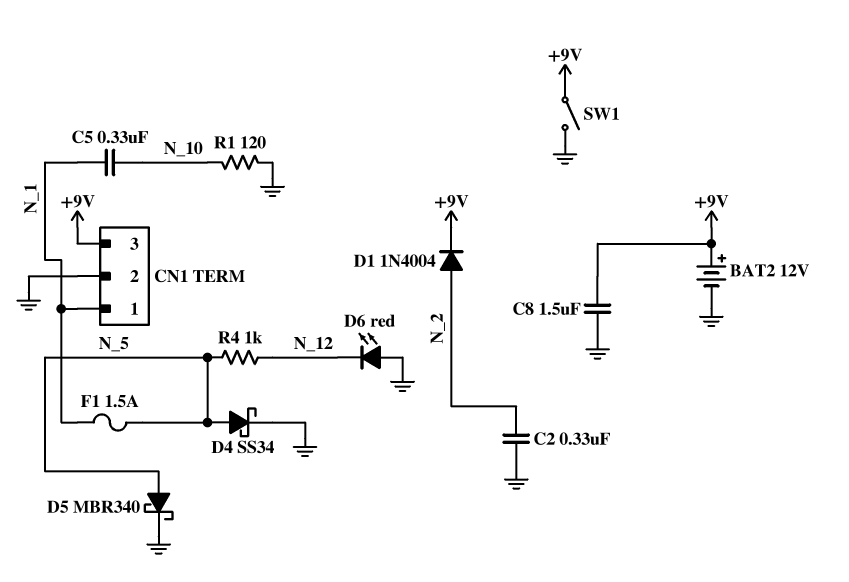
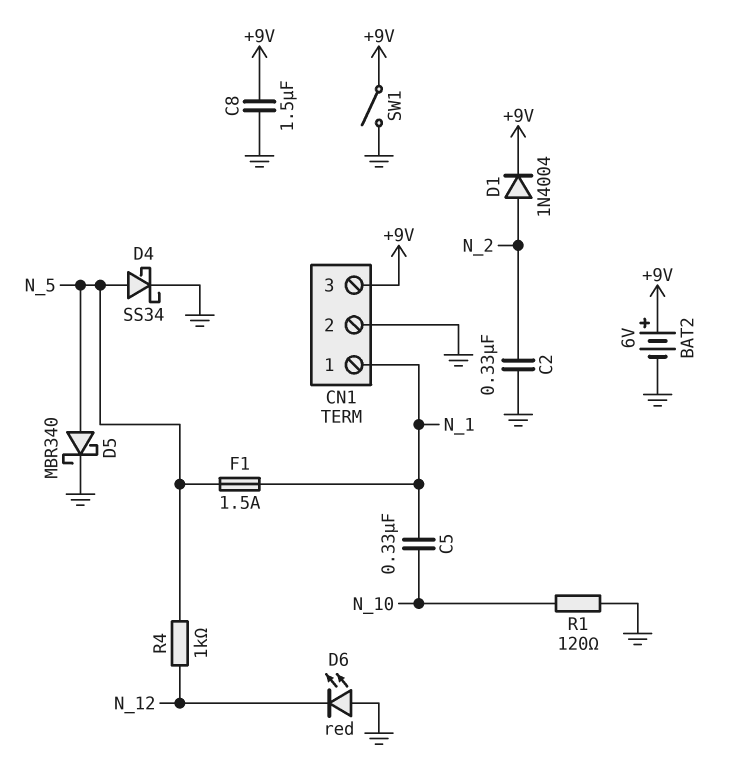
BAT2: 12V (plus +9V, minus GND) -> 6V (plus +9V, minus GND)

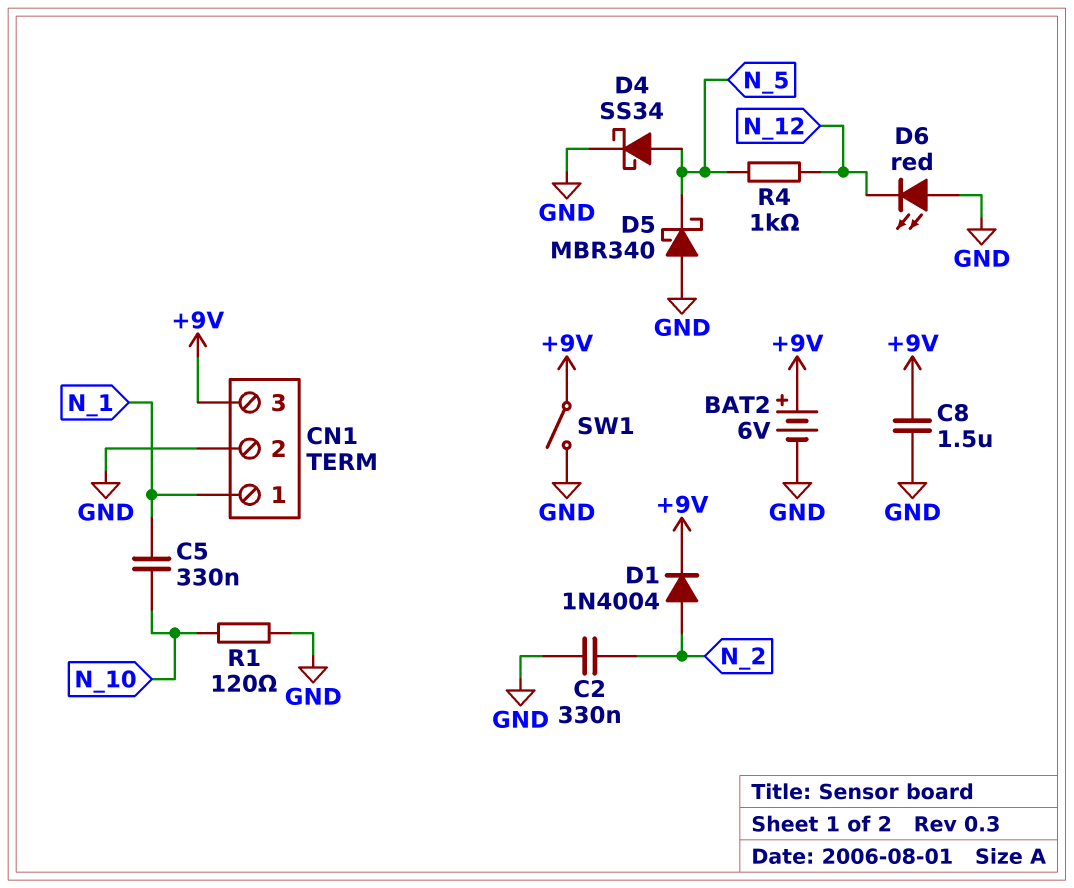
D5: schottky MBR340 (A N_5, K GND) -> schottky MBR340 (A GND, K N_5)
F1: 1.5A (N_1, N_5) -> none

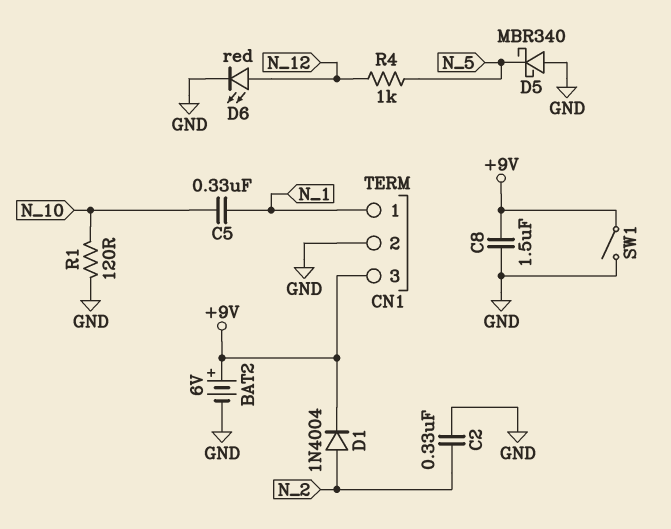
D4: schottky SS34 (A N_5, K GND) -> none
D6: LED red (A GND, K N_12) -> LED red (A N_12, K GND)

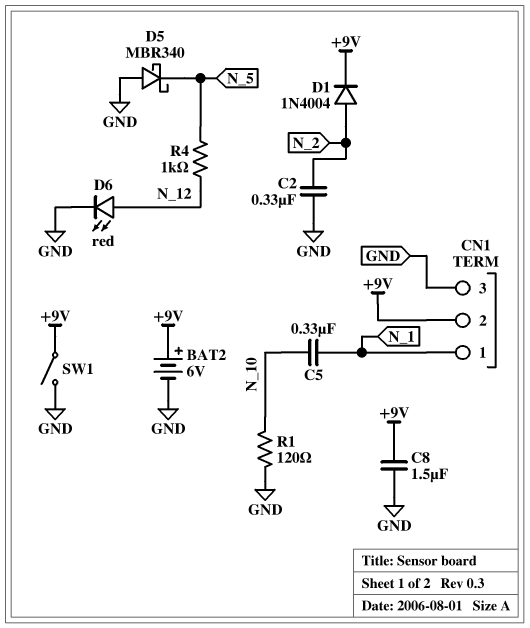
CN1 pin 2: GND -> +9V
CN1 pin 3: +9V -> GND

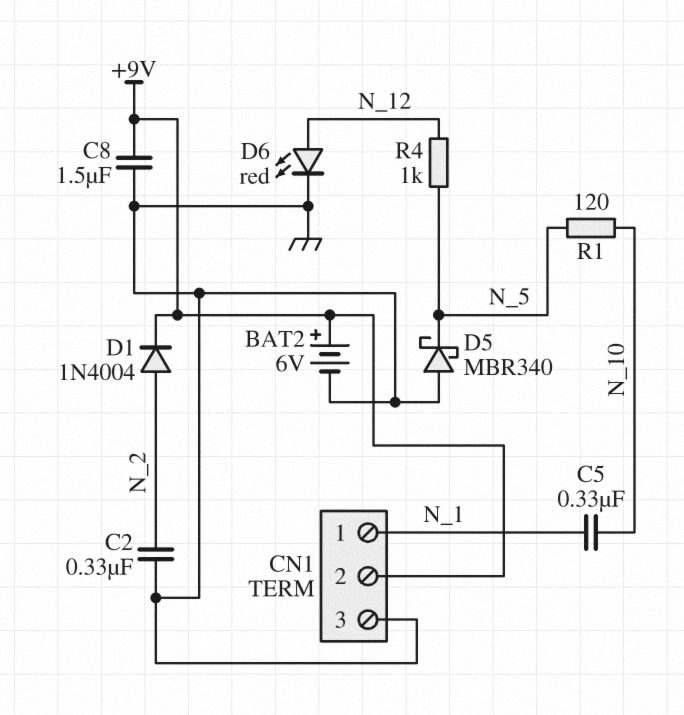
R1: 120 (GND, N_10) -> 120 (N_5, N_10)
SW1: switch (+9V, GND) -> none

